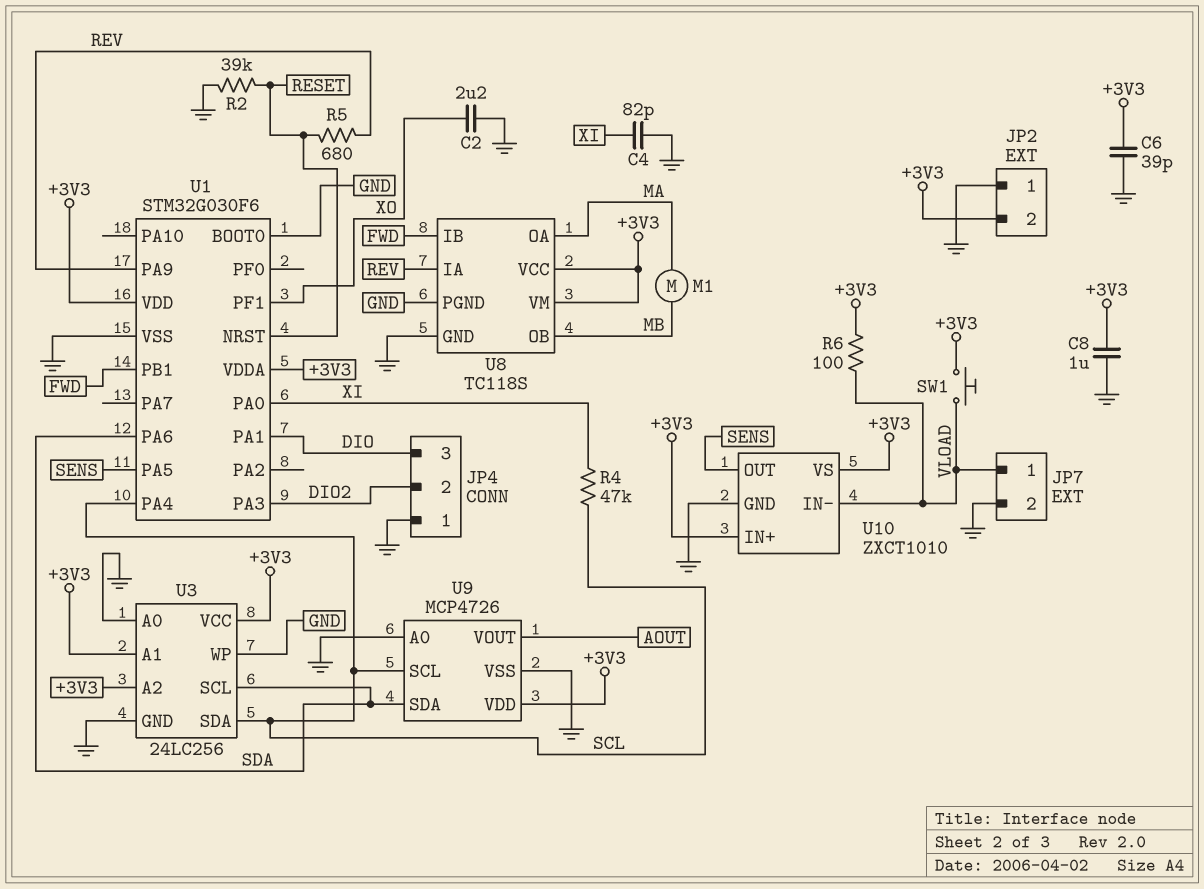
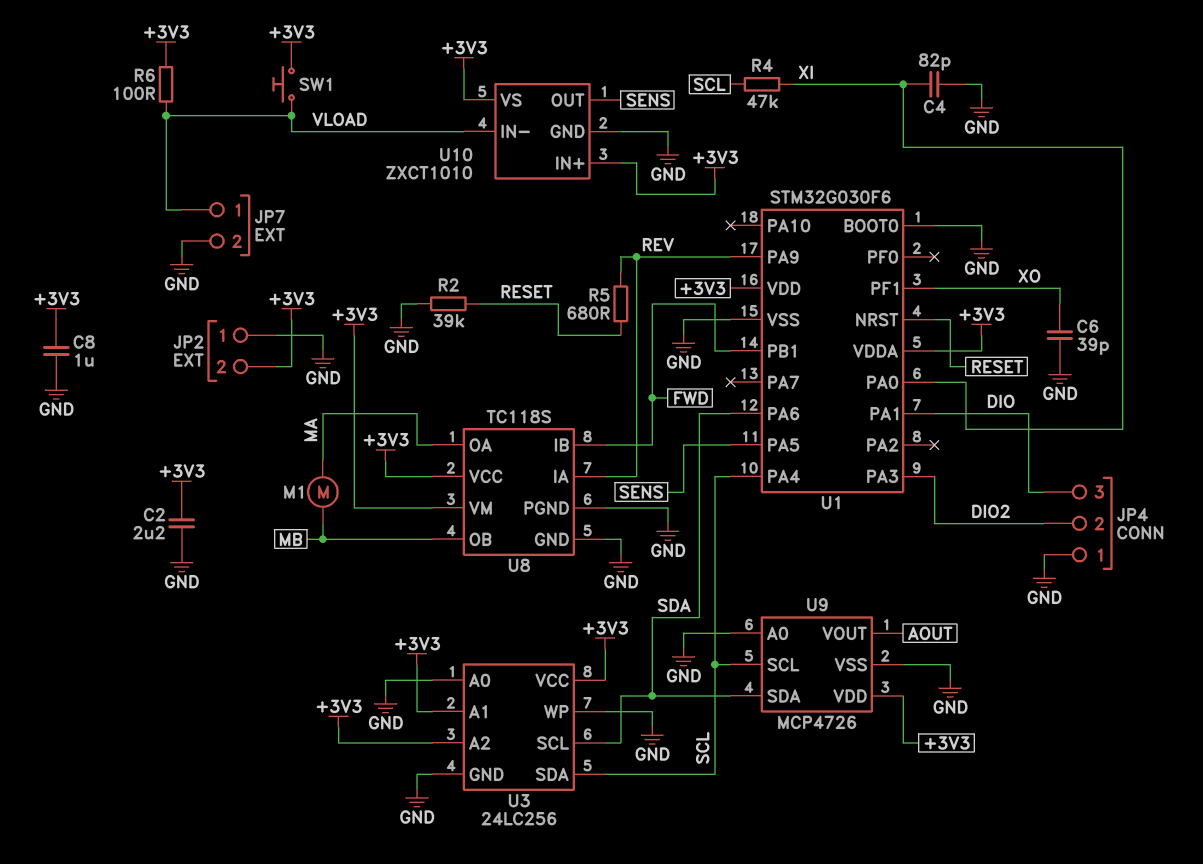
C2: 2.2uF (GND, XO) -> 2.2uF (+3V3, GND)
C6: 39pF (+3V3, GND) -> 39pF (GND, XO)

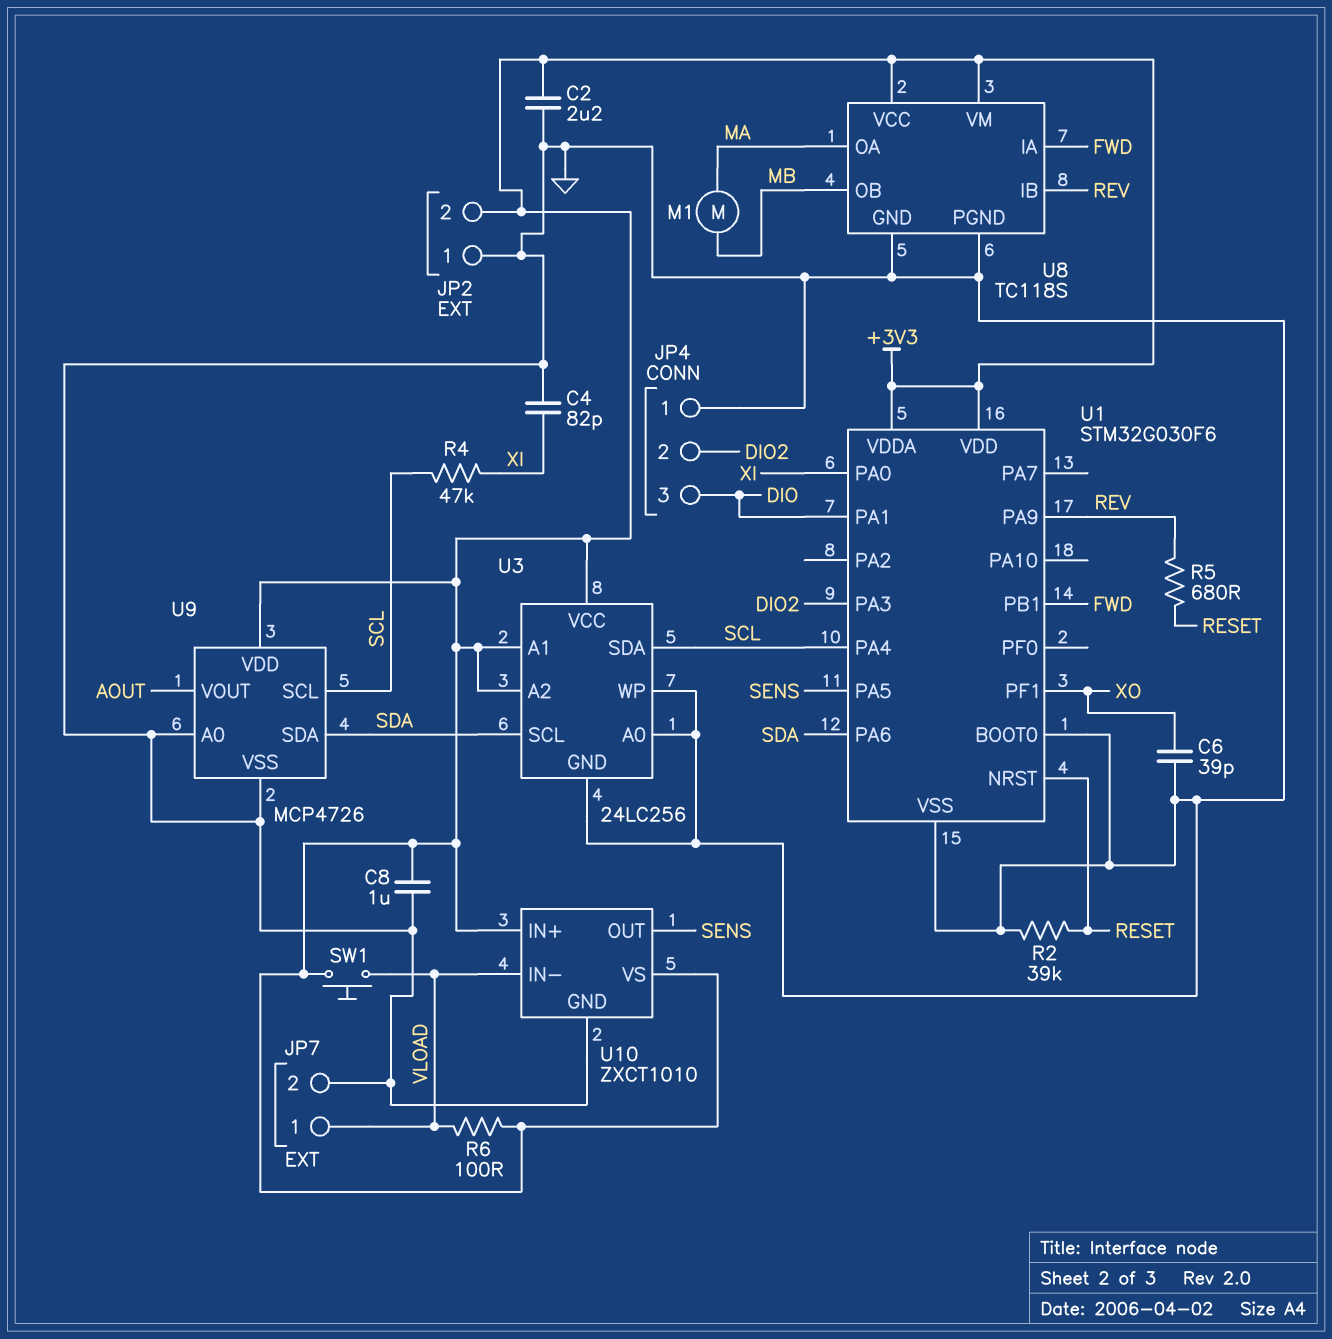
U8 pin IA: REV -> FWD
U8 pin IB: FWD -> REV

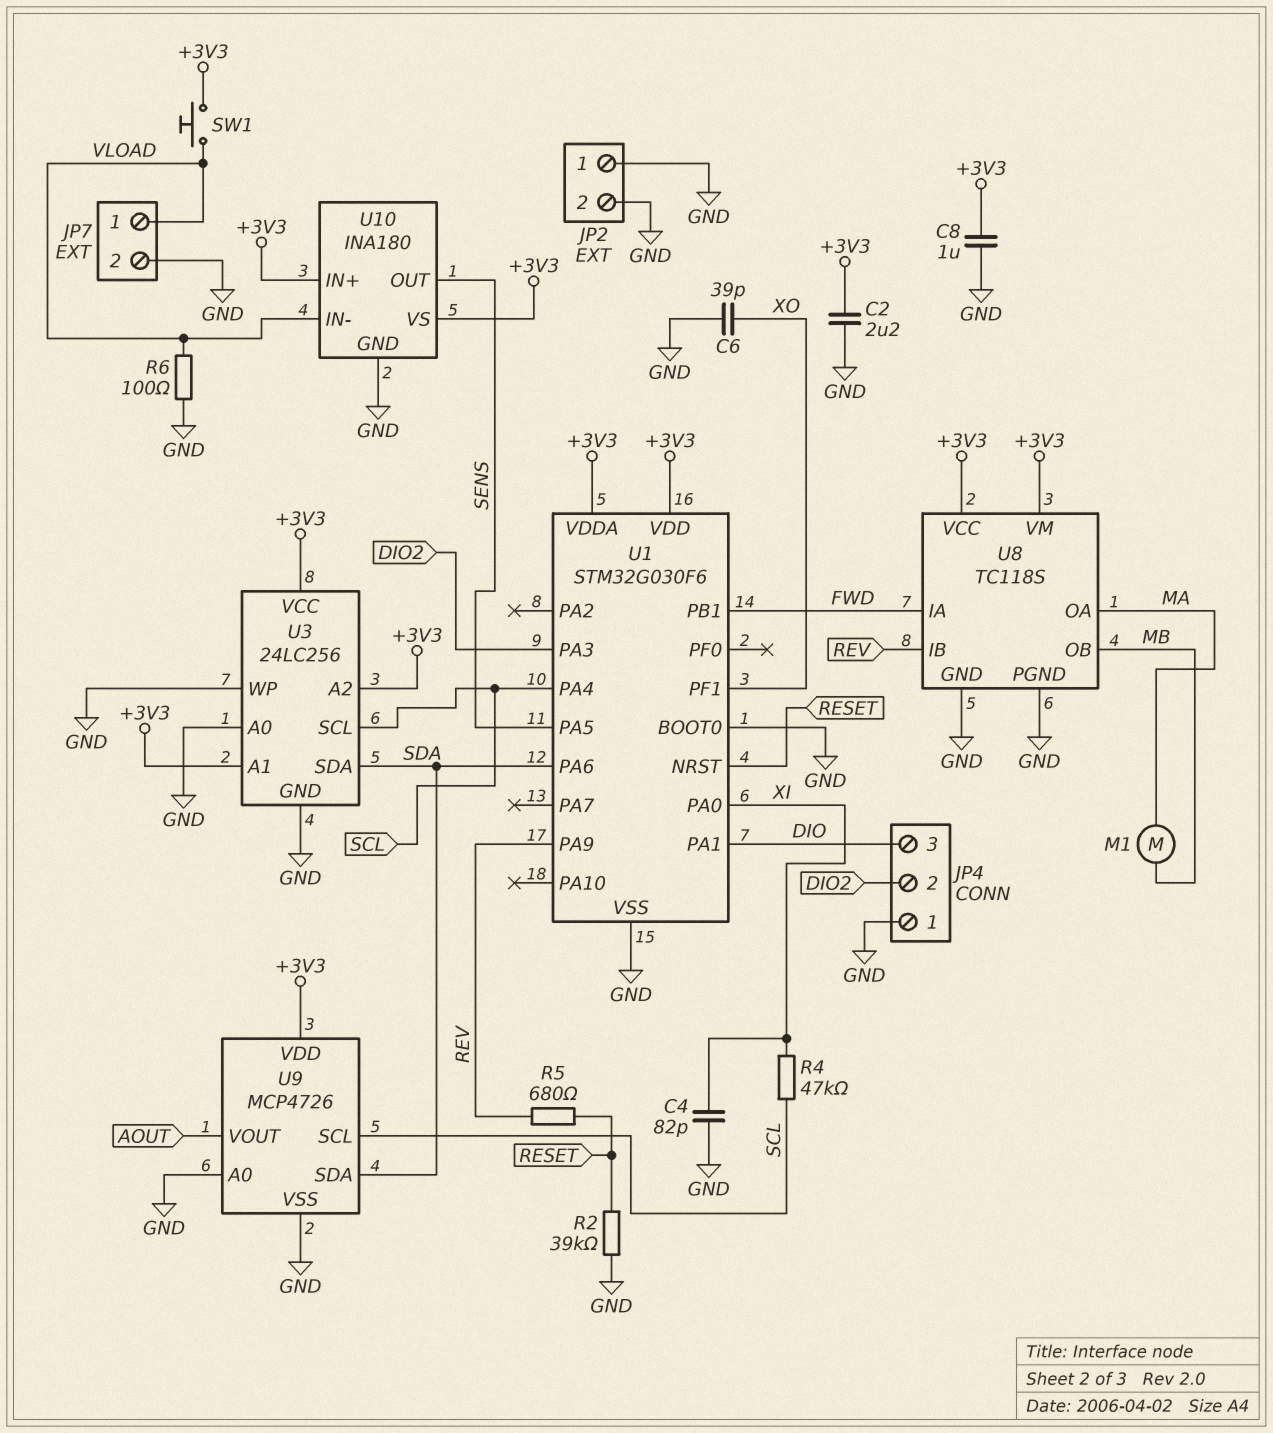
JP2 pin 2: +3V3 -> GND
R6: 100 (+3V3, VLOAD) -> 100 (GND, VLOAD)
U3 pin SCL: SDA -> SCL
U3 pin SDA: SCL -> SDA
U10: ZXCT1010 -> INA180

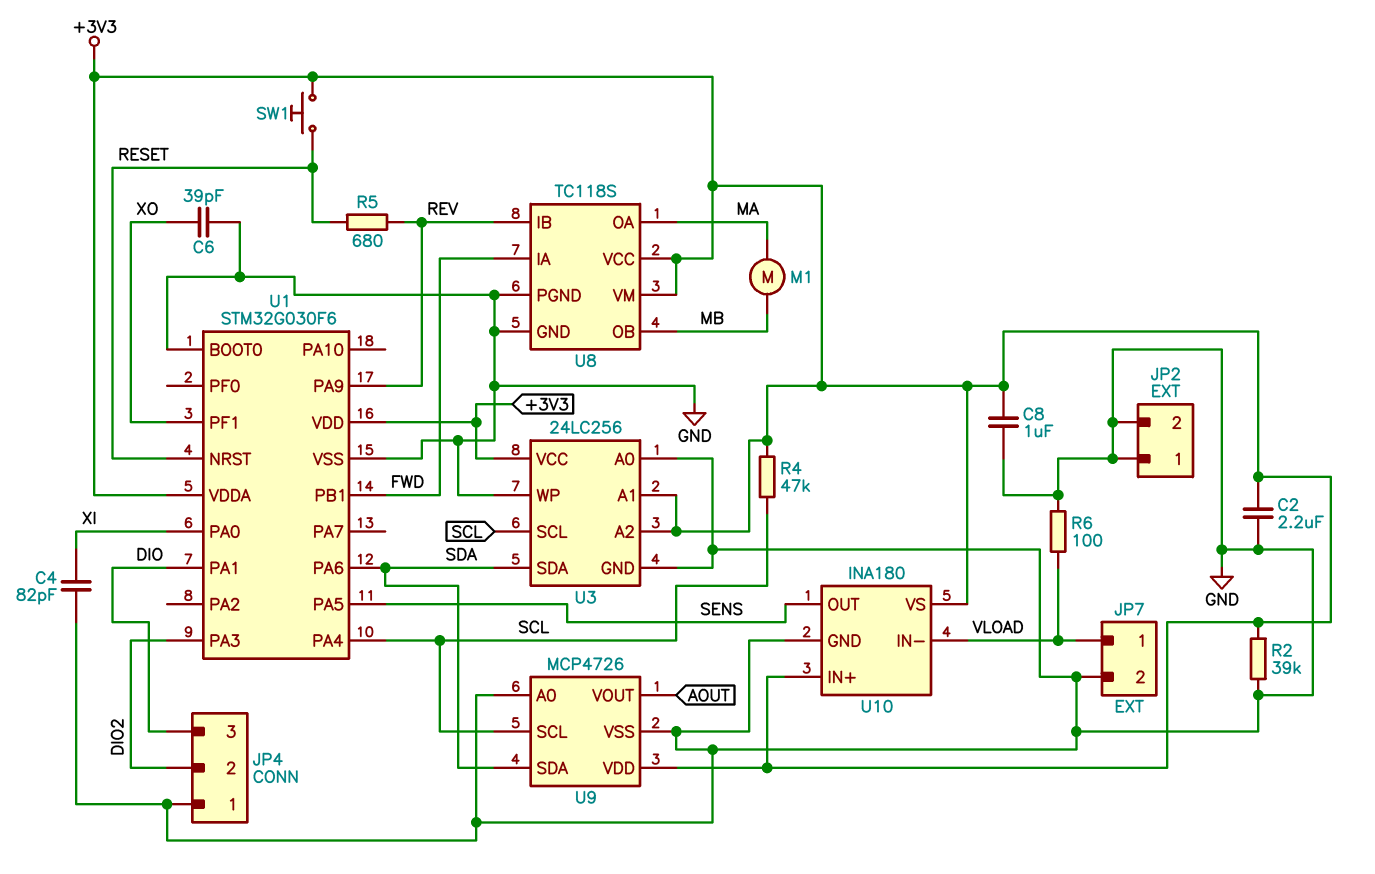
R2: 39k (GND, RESET) -> 39k (+3V3, GND)
R4: 47k (SCL, XI) -> 47k (+3V3, SCL)
SW1: button (+3V3, VLOAD) -> button (+3V3, RESET)

